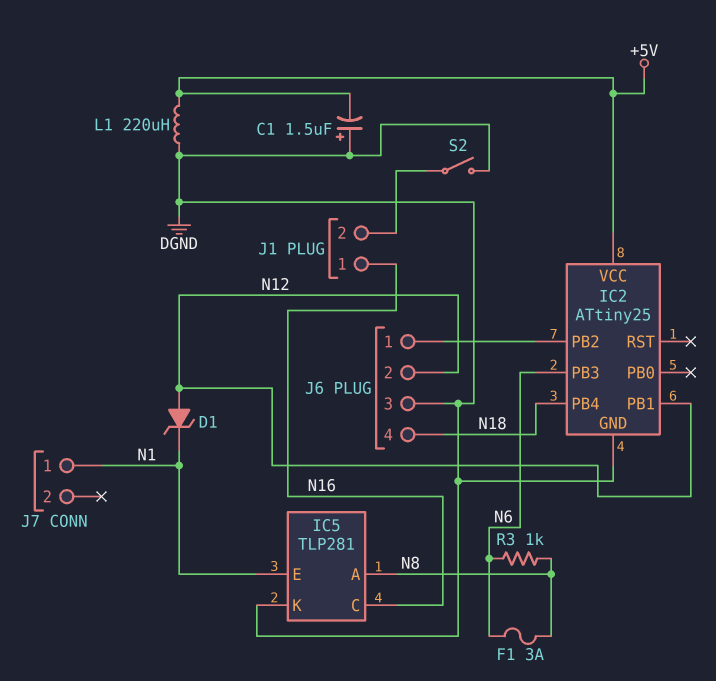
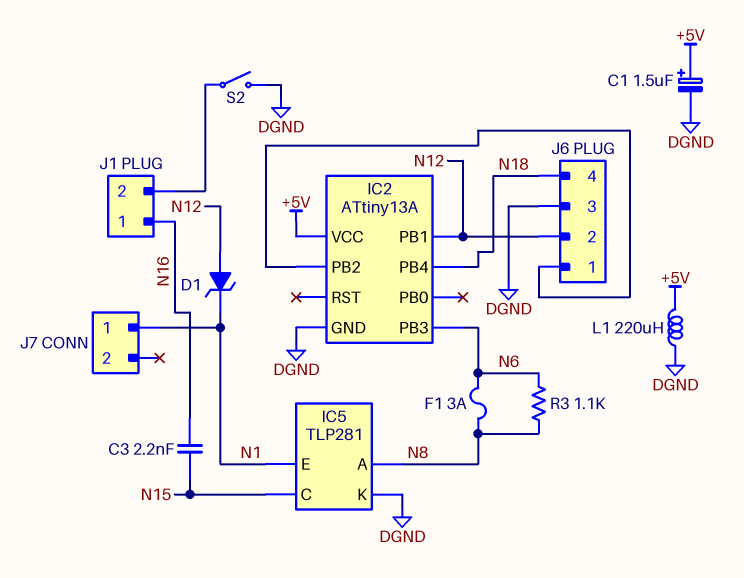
C1: 1.5uF (plus DGND, minus +5V) -> 1.5uF (plus +5V, minus DGND)
C3: none -> 2.2nF (N15, N16)
IC2: ATtiny25 -> ATtiny13A
IC5 pin C: N16 -> N15
R3: 1k (N6, N8) -> 1.1k (N6, N8)

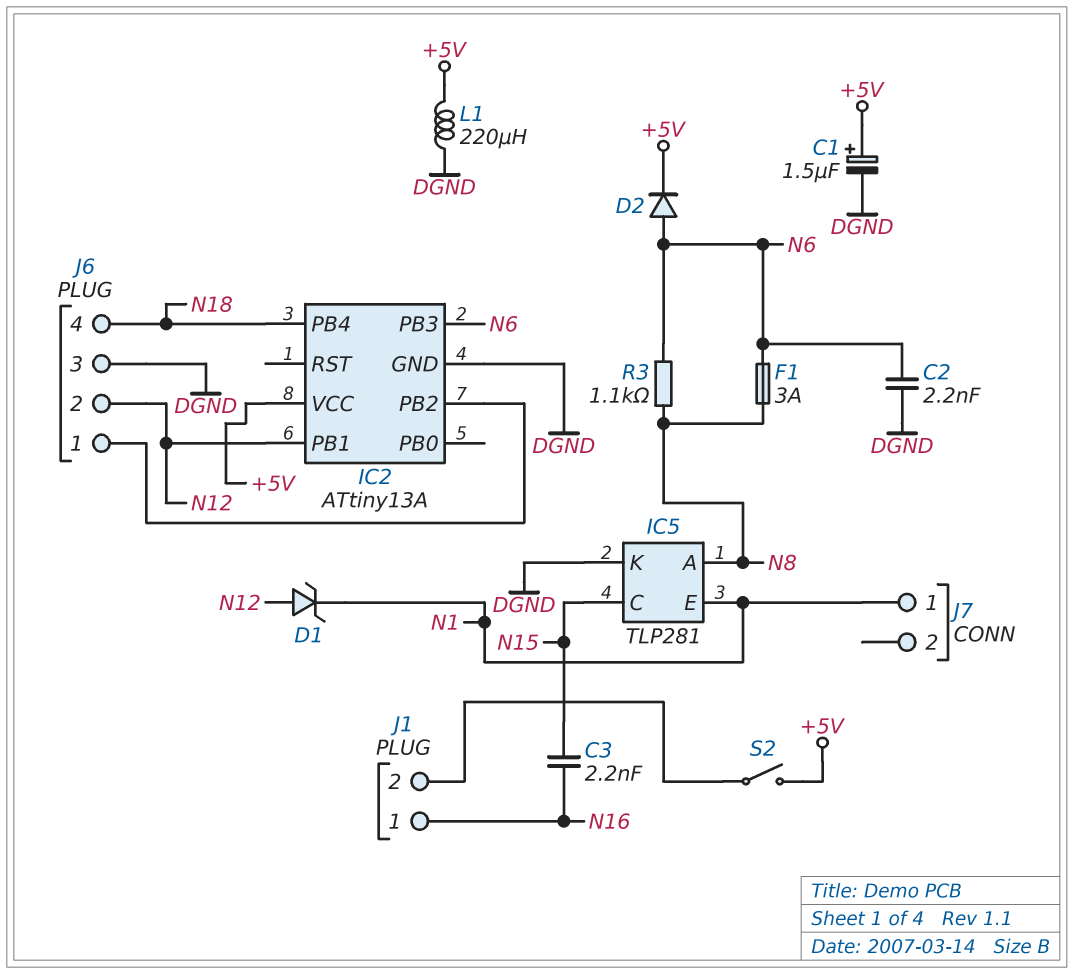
C2: none -> 2.2nF (DGND, N6)
D2: none -> diode (A N6, K +5V)
S2: switch (DGND, J1/2) -> switch (+5V, J1/2)

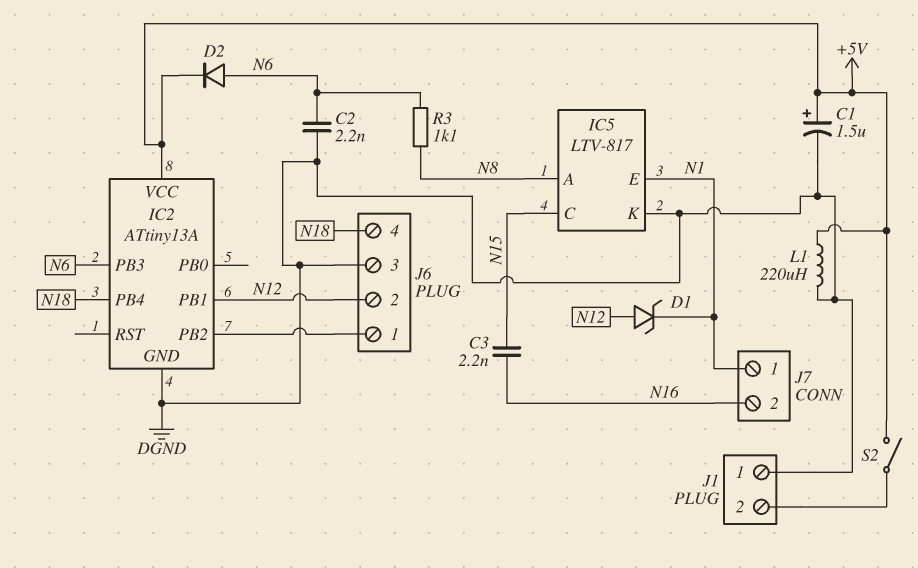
F1: 3A (N6, N8) -> none
IC5: TLP281 -> LTV-817
J1 pin 1: N16 -> DGND
J7 pin 2: none -> N16

